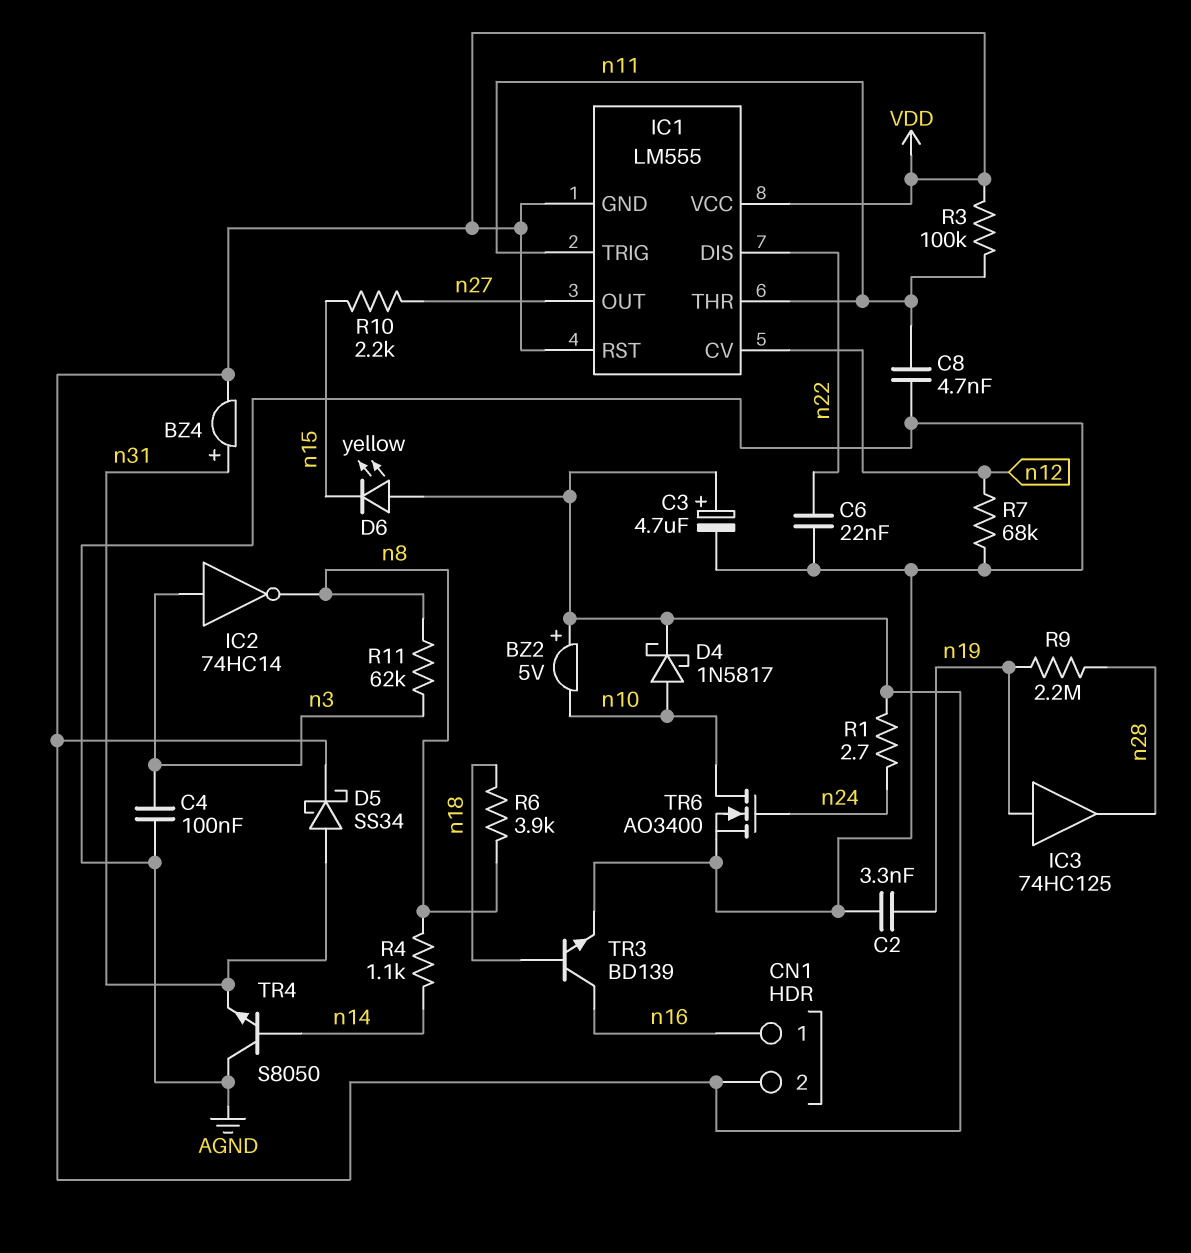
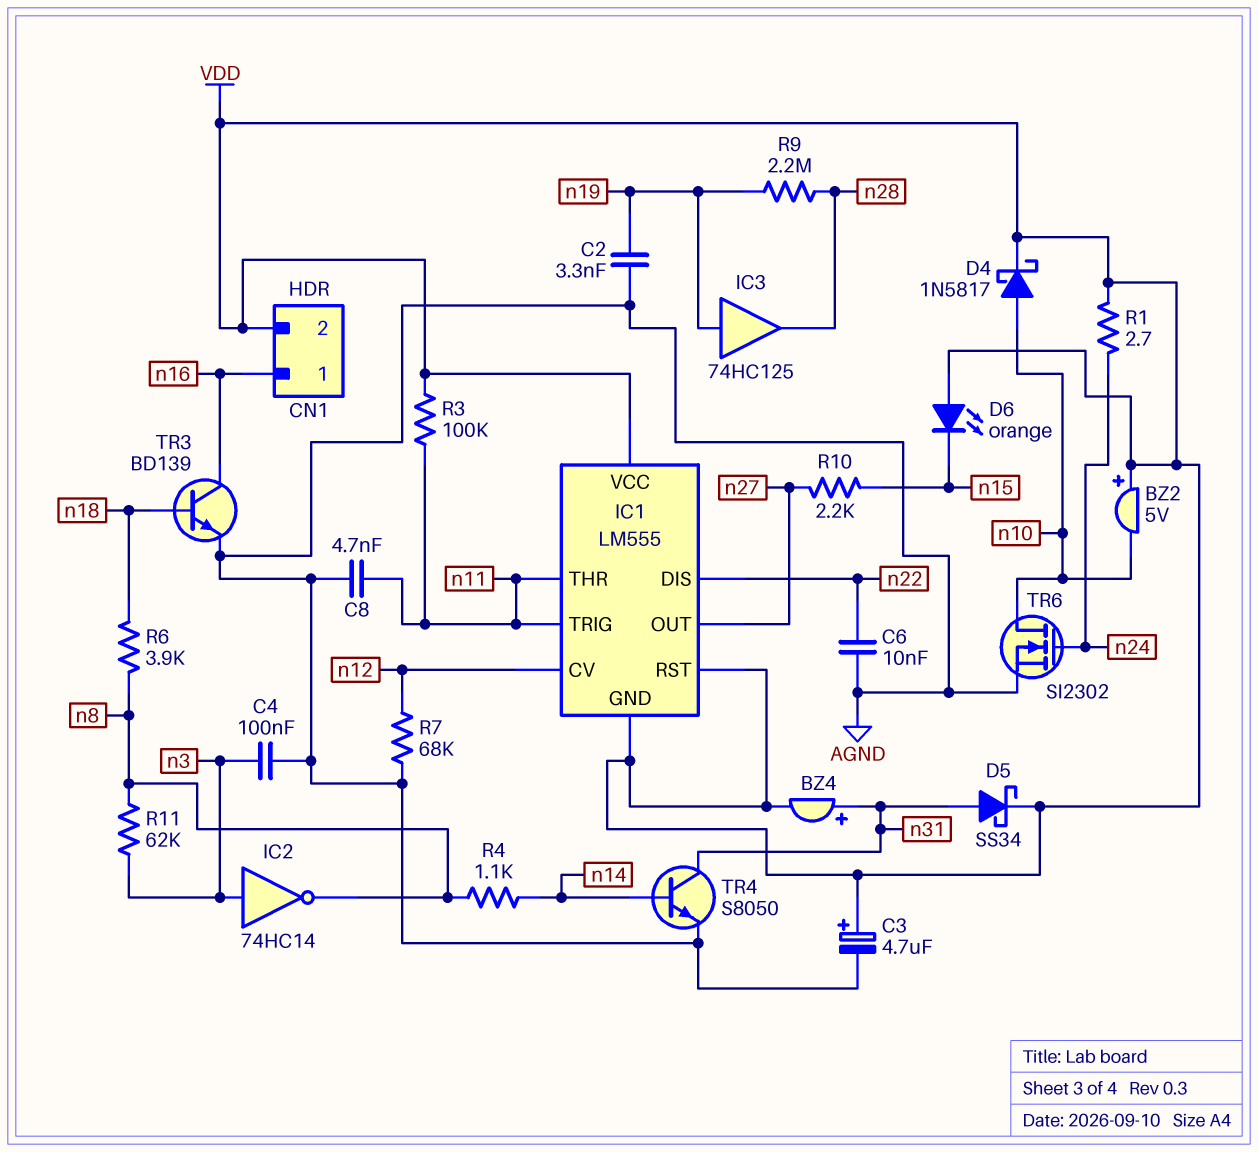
C6: 22nF (AGND, n22) -> 10nF (AGND, n22)
D6: LED yellow (A VDD, K n15) -> LED orange (A VDD, K n15)
TR4: NPN S8050 (B n14, C AGND, E n31) -> NPN S8050 (B n14, C n31, E AGND)
TR6: NMOS AO3400 (G n24, D n10, S AGND) -> NMOS SI2302 (G n24, D n10, S AGND)

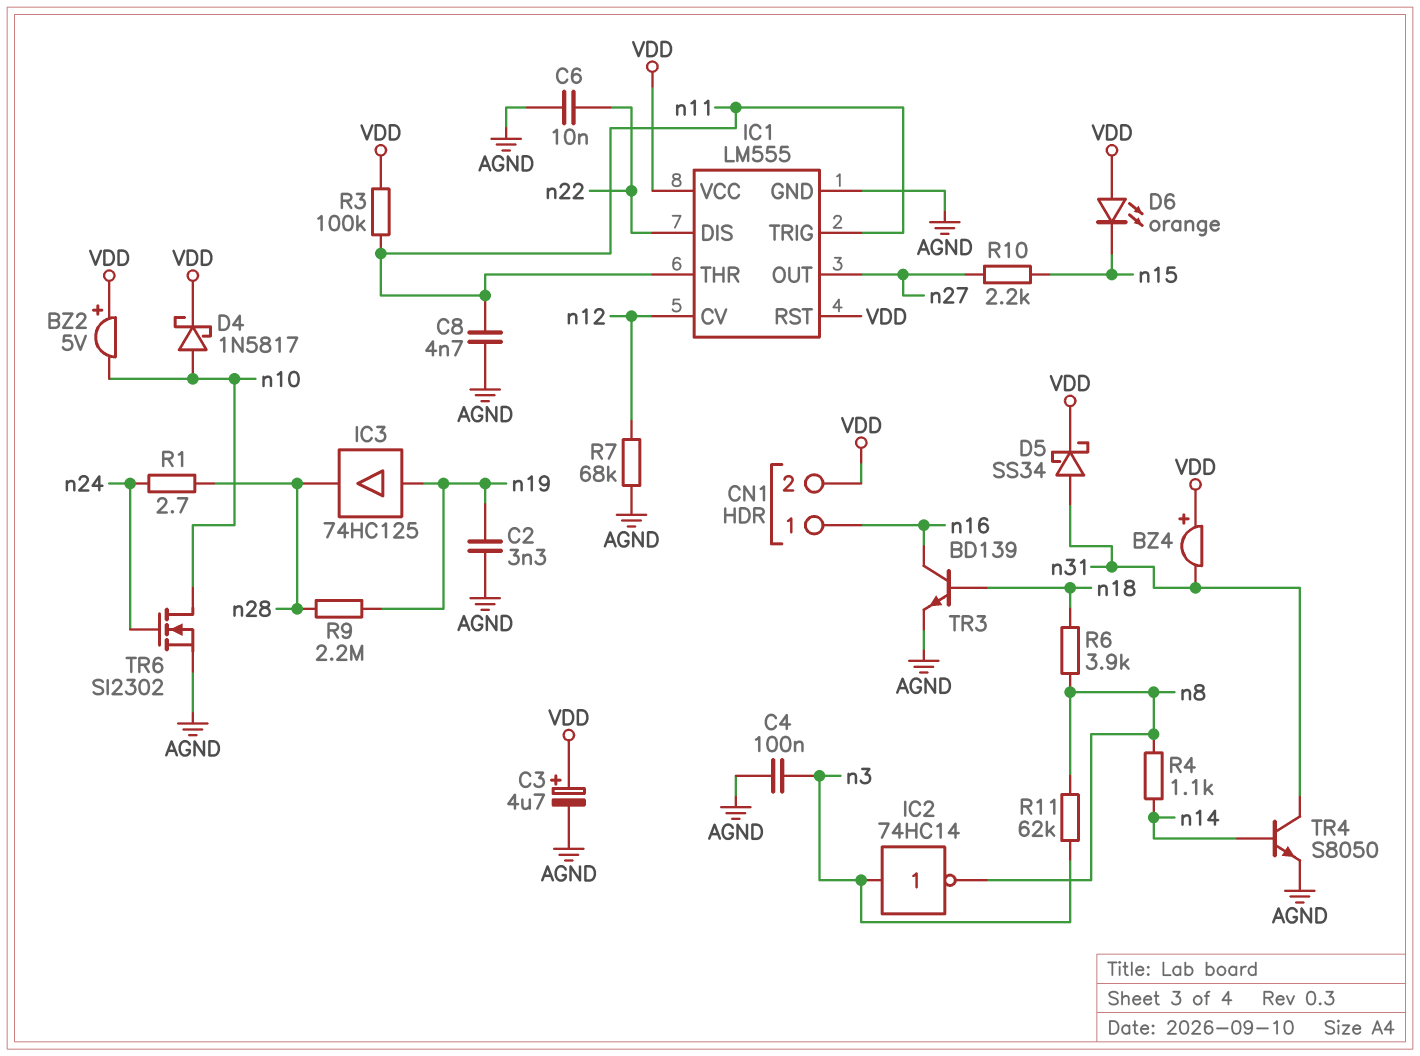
BZ4: buzzer (plus n31, minus VDD) -> buzzer (plus VDD, minus n31)
IC1 pin GND: VDD -> AGND
R1: 2.7 (VDD, n24) -> 2.7 (n24, n28)

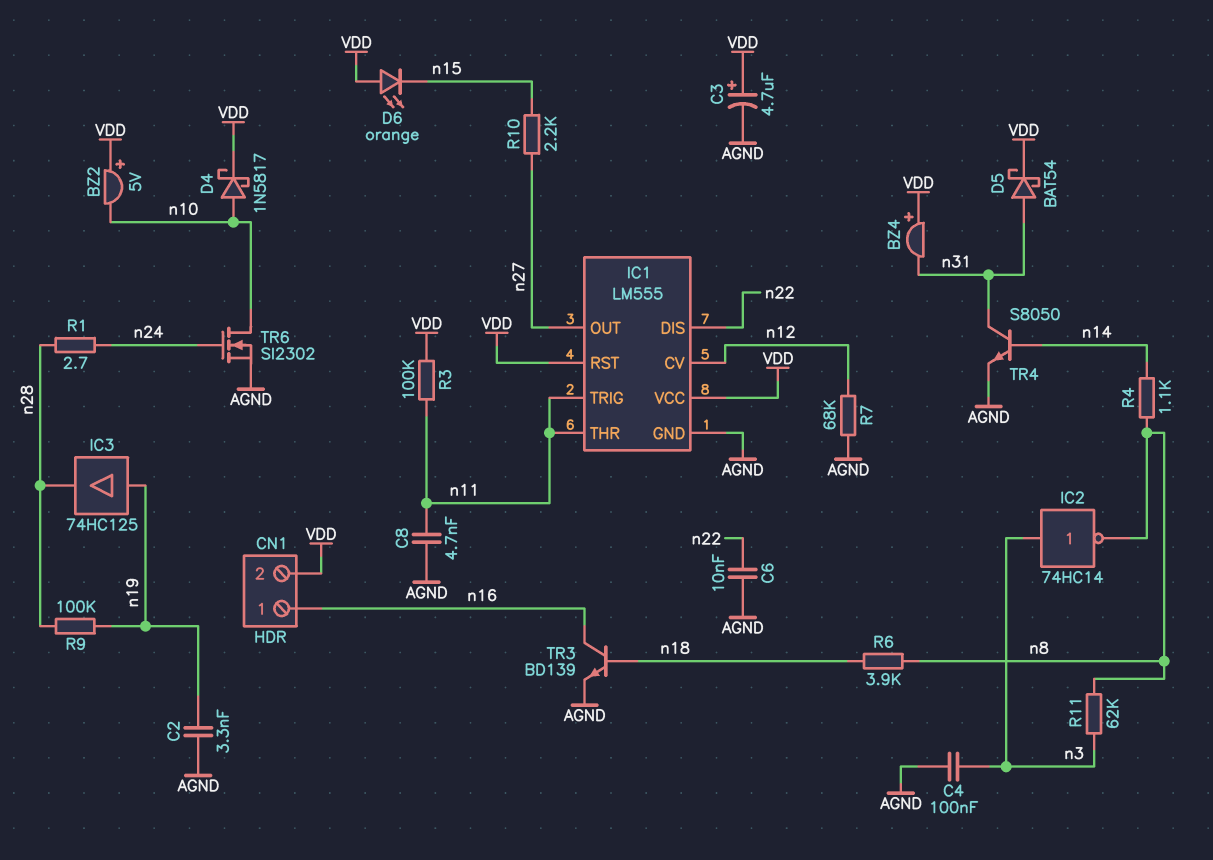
D5: schottky SS34 (A n31, K VDD) -> schottky BAT54 (A n31, K VDD)
R9: 2.2M (n19, n28) -> 100k (n19, n28)

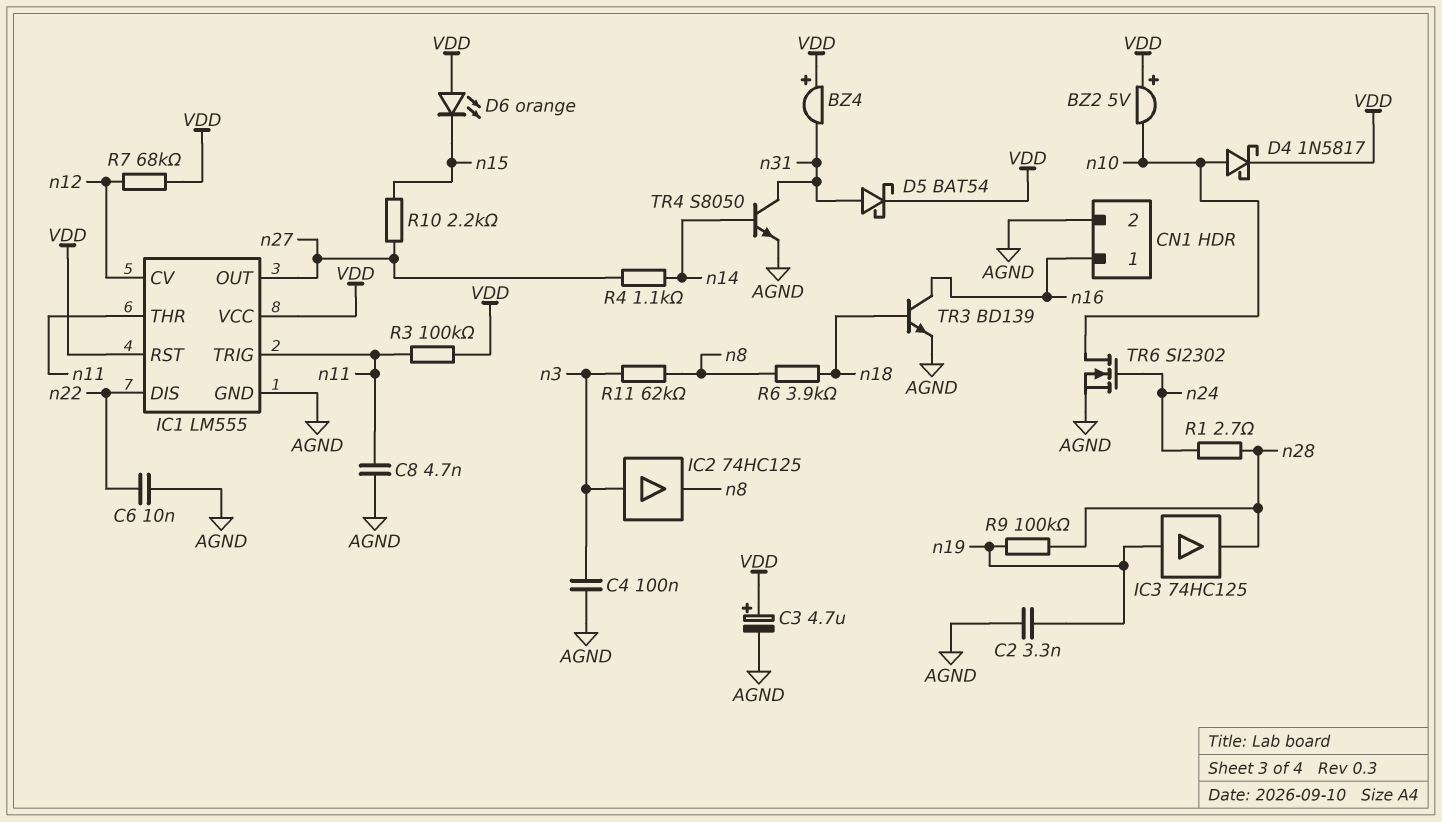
CN1 pin 2: VDD -> AGND
IC2: NOT 74HC14 (in n3, out n8) -> buffer 74HC125 (in n3, out n8)
R4: 1.1k (n8, n14) -> 1.1k (n14, n27)
R7: 68k (AGND, n12) -> 68k (VDD, n12)

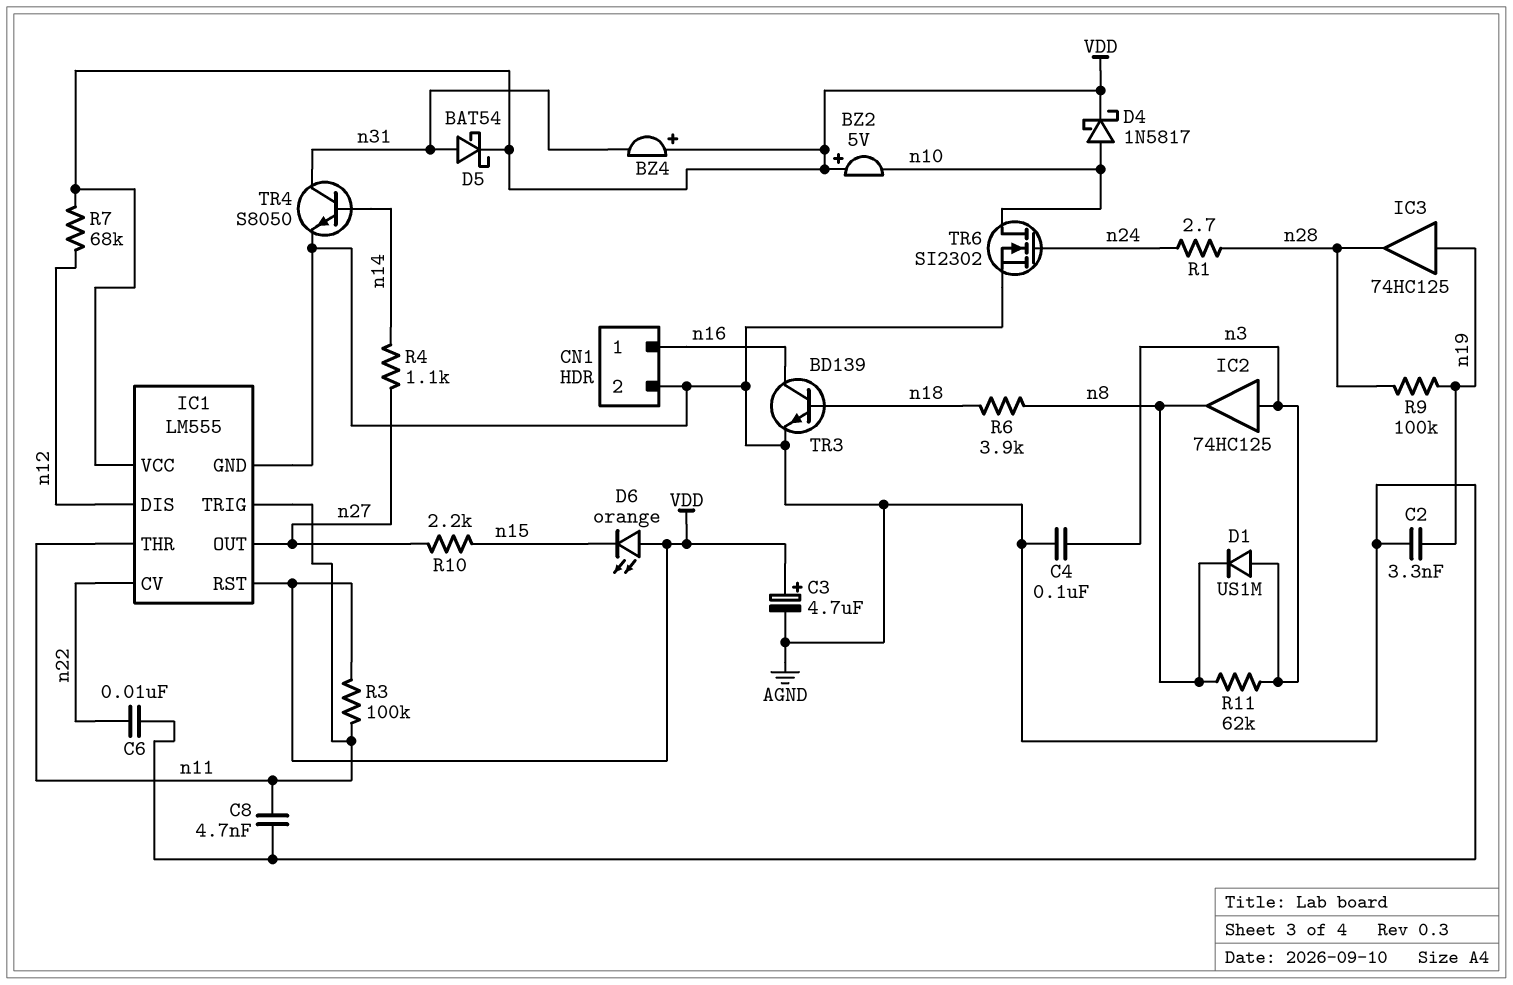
D1: none -> diode US1M (A n3, K n8)
IC1 pin CV: n12 -> n22
IC1 pin DIS: n22 -> n12

